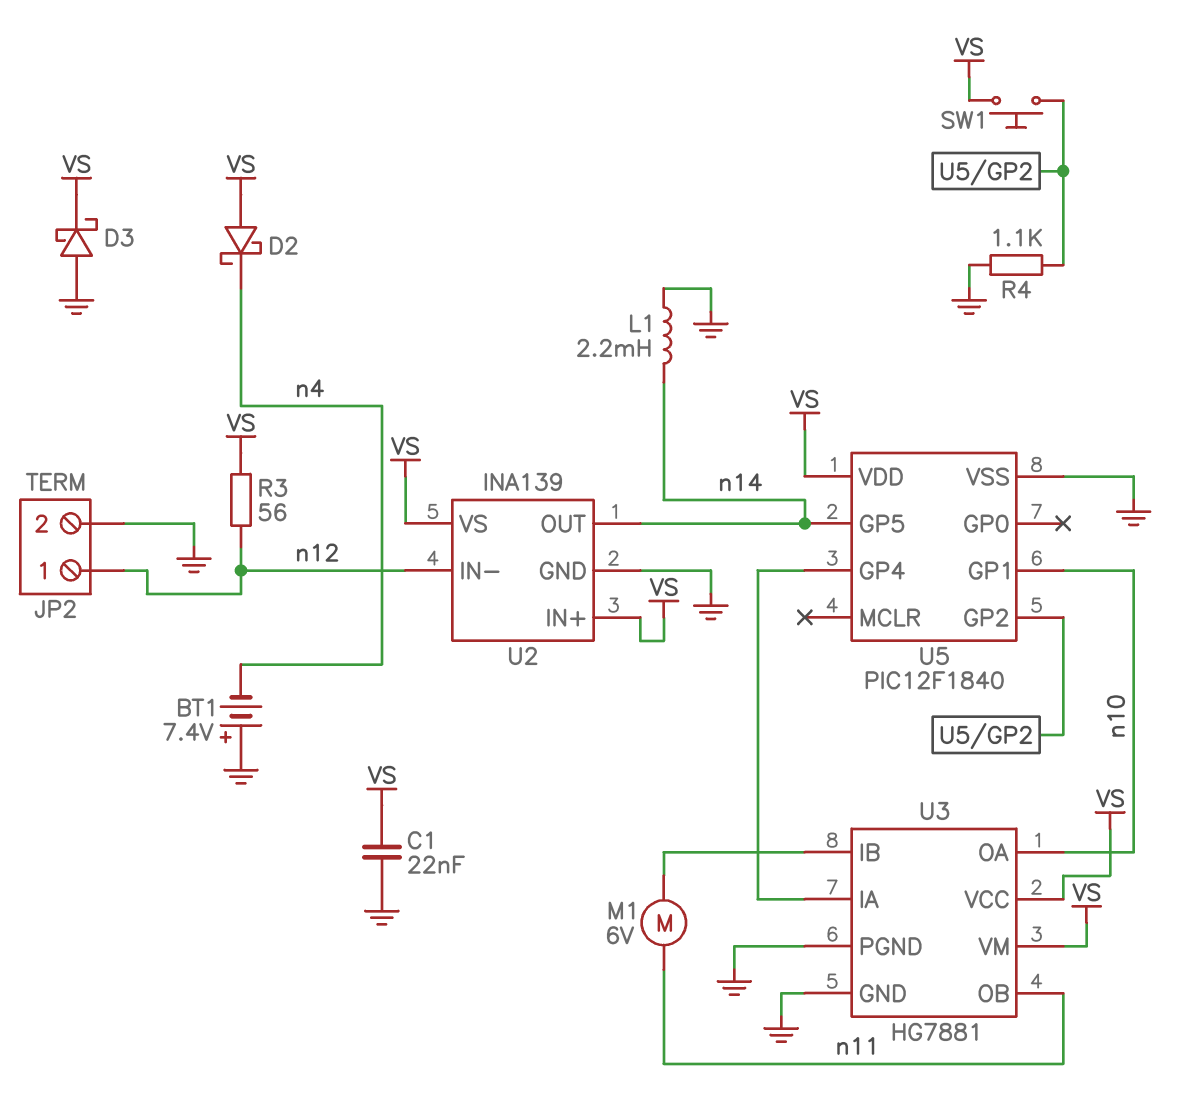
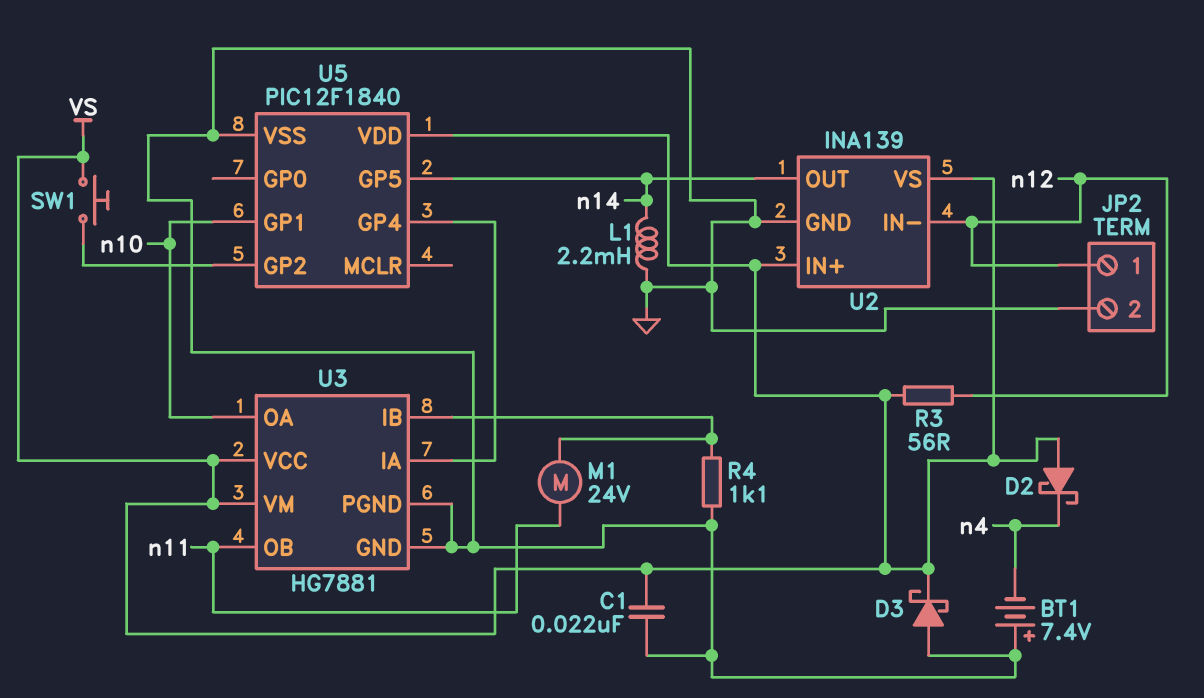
M1: motor 6V (U3/IB, n11) -> motor 24V (U3/IB, n11)
R4: 1.1k (GND, U5/GP2) -> 1.1k (GND, U3/IB)

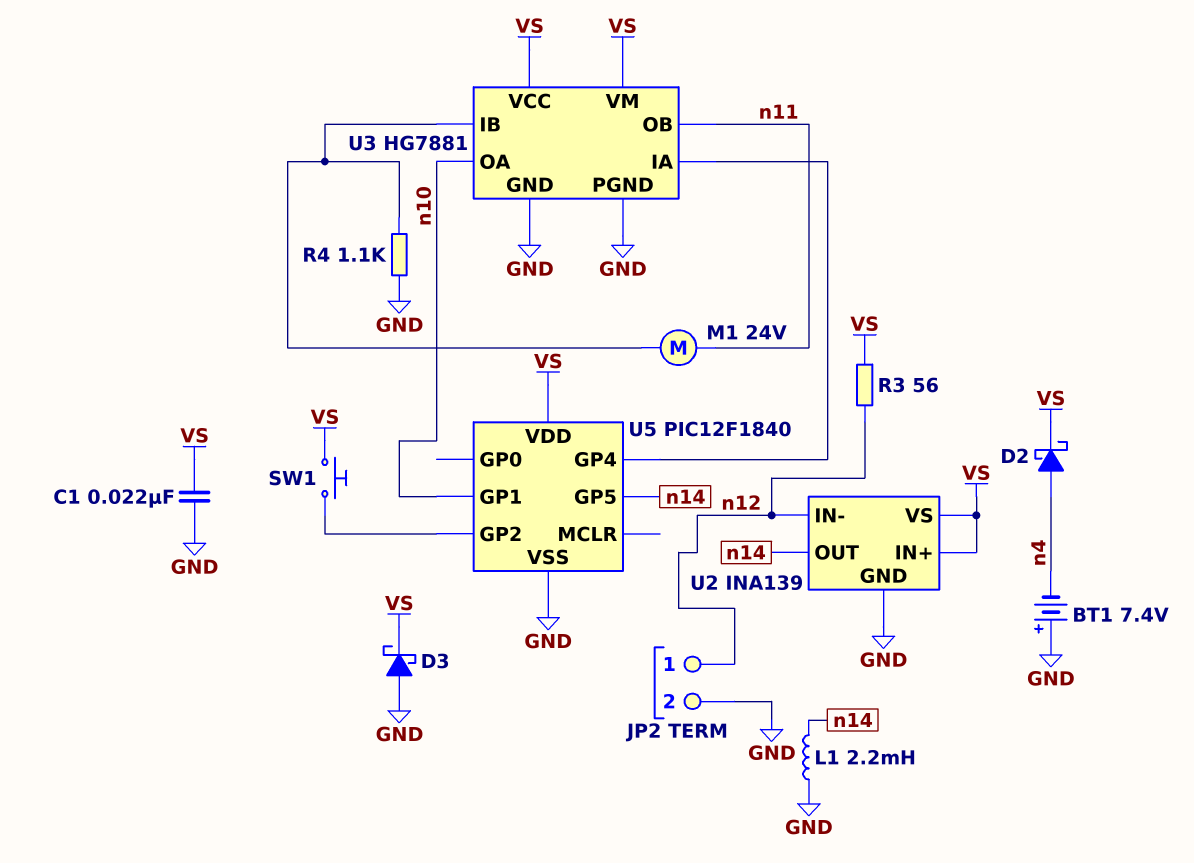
D2: schottky (A VS, K n4) -> schottky (A n4, K VS)

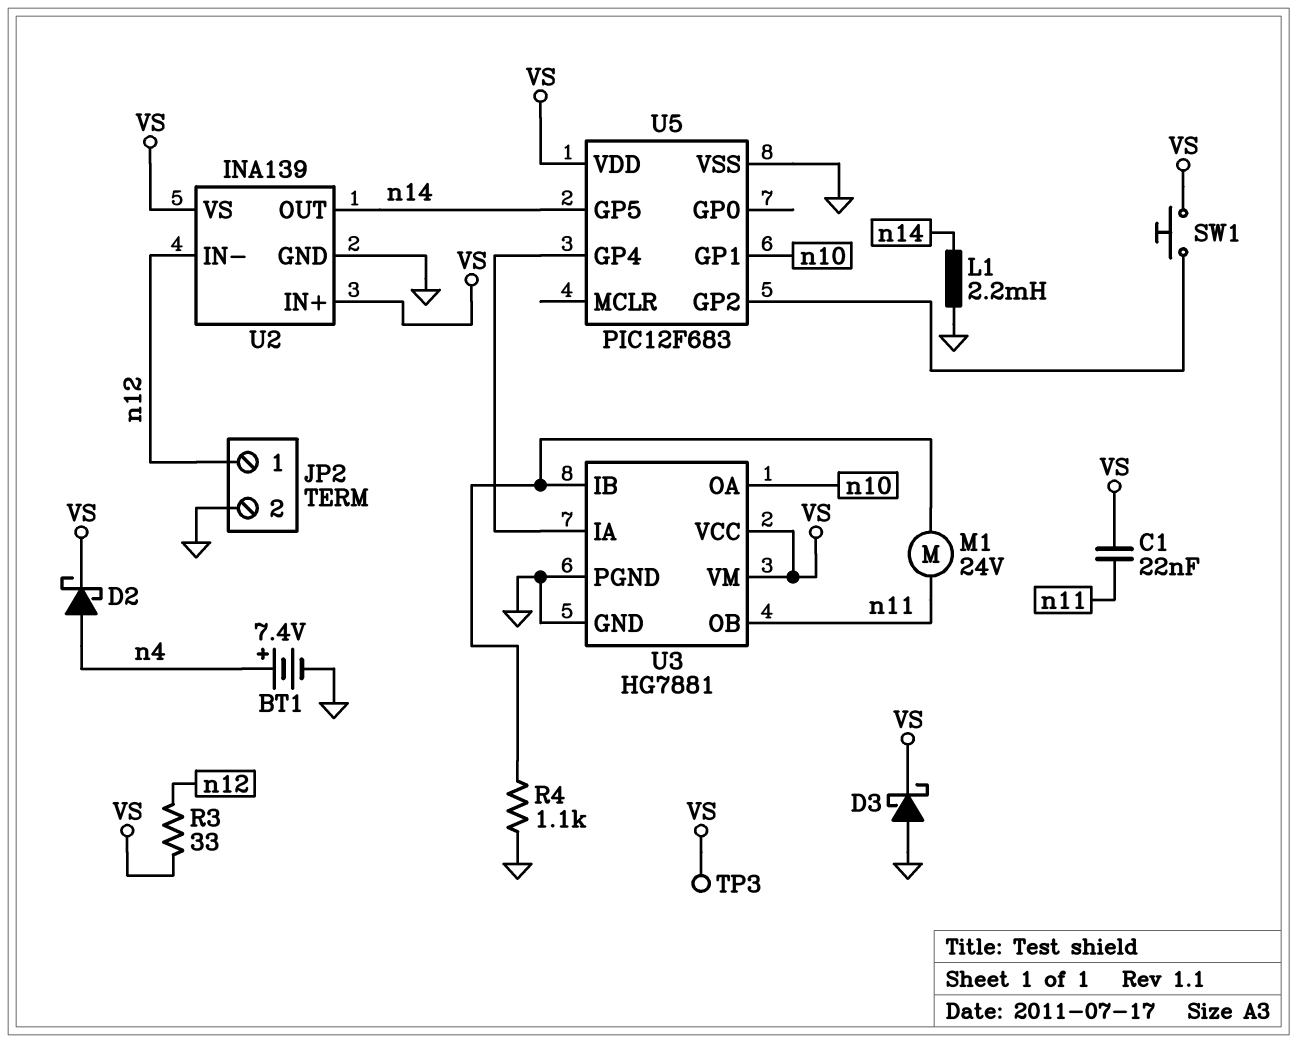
BT1: 7.4V (plus GND, minus n4) -> 7.4V (plus n4, minus GND)
C1: 22nF (GND, VS) -> 22nF (VS, n11)
R3: 56 (VS, n12) -> 33 (VS, n12)
TP3: none -> test point (VS)
U5: PIC12F1840 -> PIC12F683

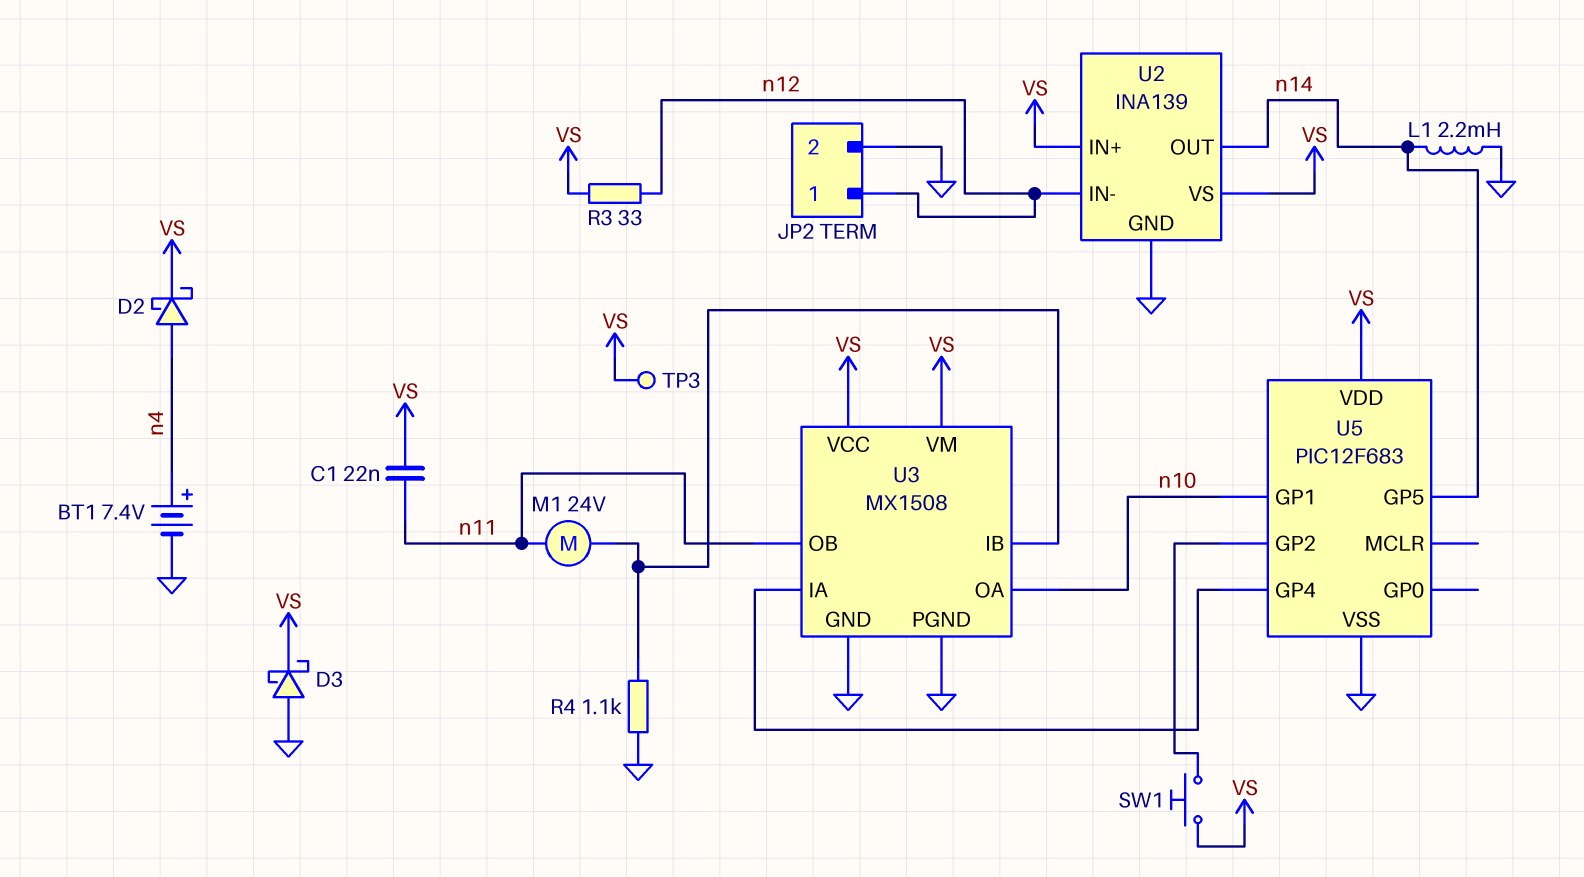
U3: HG7881 -> MX1508

